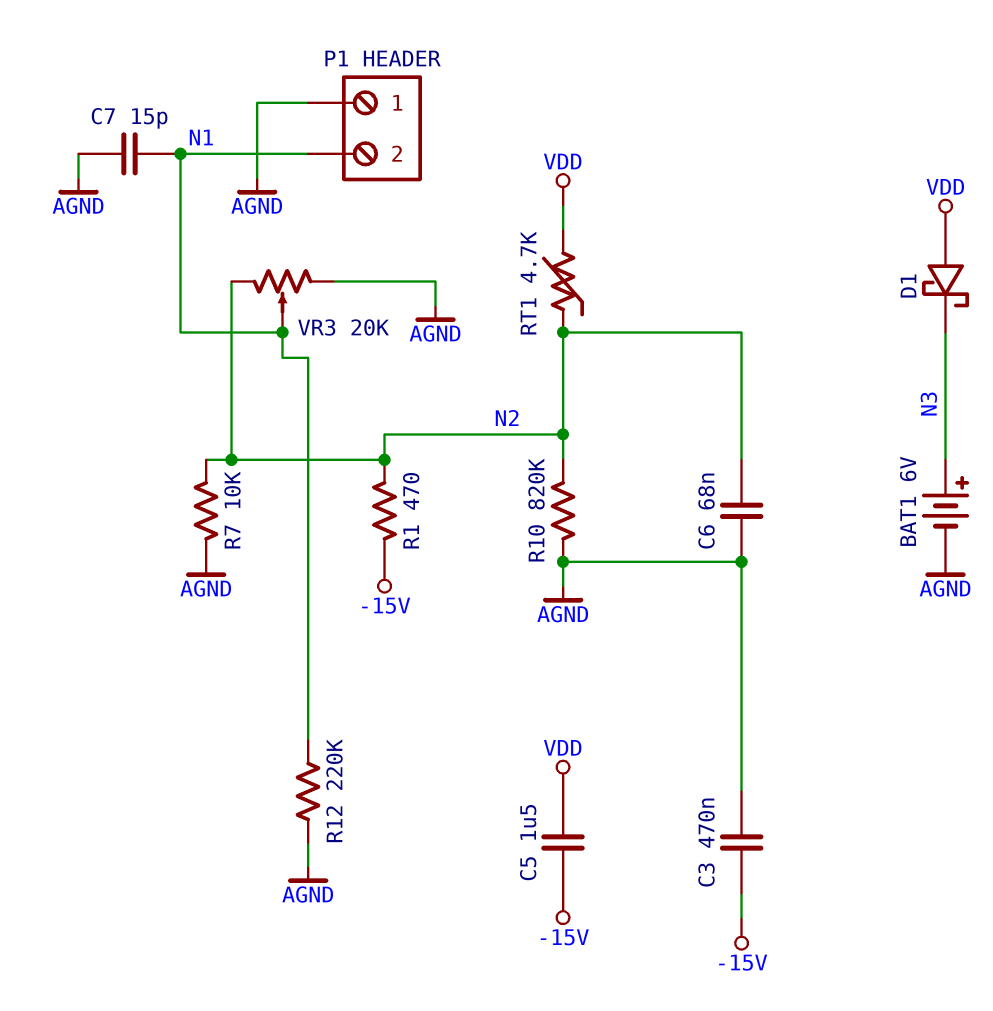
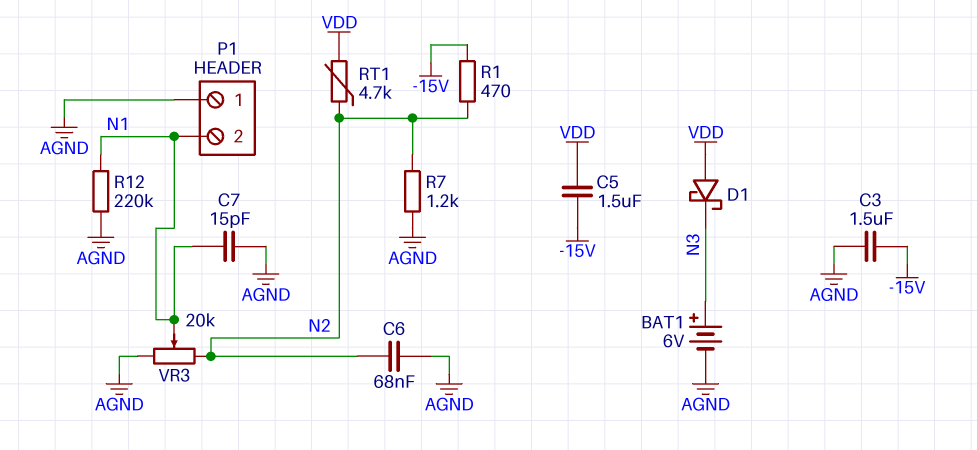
C3: 470nF (-15V, AGND) -> 1.5uF (-15V, AGND)
R7: 10k (AGND, N2) -> 1.2k (AGND, N2)
R10: 820k (AGND, N2) -> none

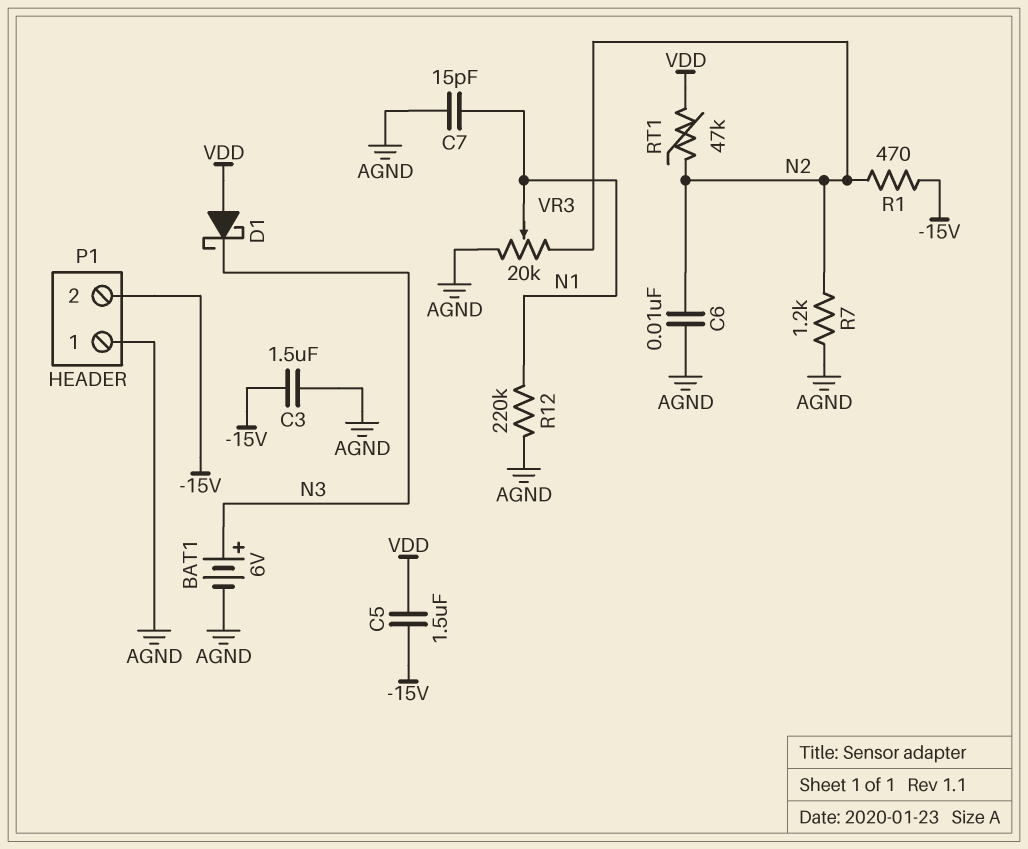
C6: 68nF (AGND, N2) -> 10nF (AGND, N2)
P1 pin 2: N1 -> -15V
RT1: 4.7k (N2, VDD) -> 47k (N2, VDD)

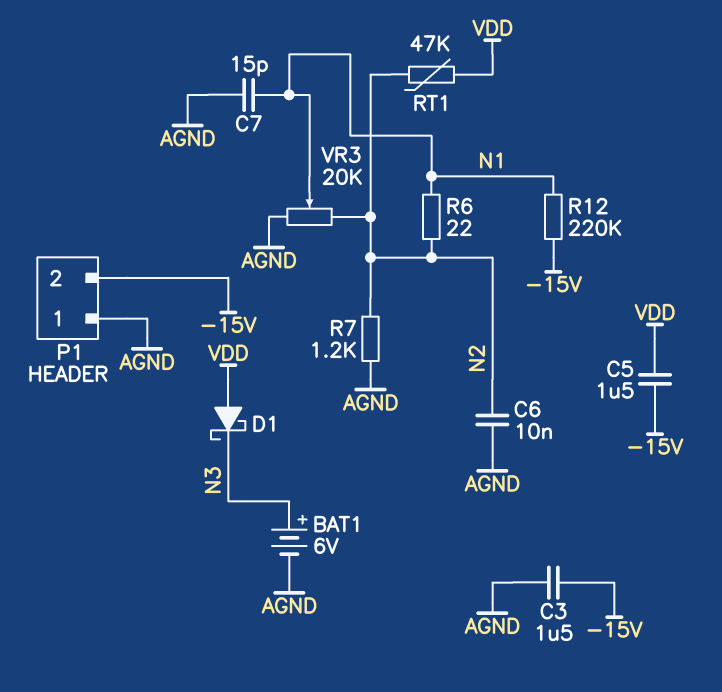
R1: 470 (-15V, N2) -> none
R6: none -> 22 (N1, N2)
R12: 220k (AGND, N1) -> 220k (-15V, N1)

